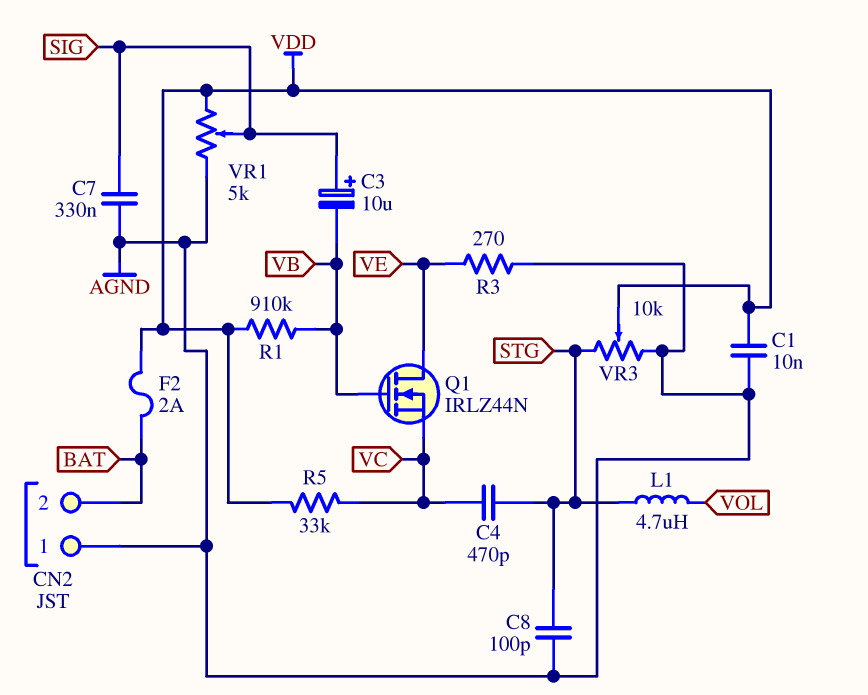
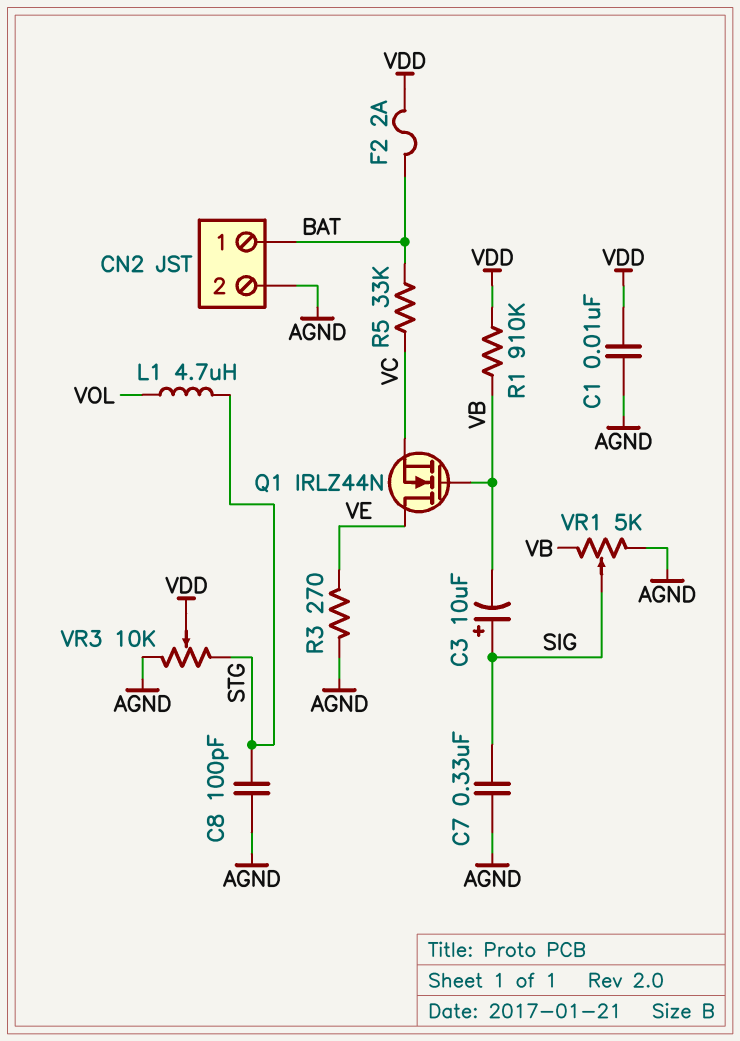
C4: 470pF (STG, VC) -> none
CN2 pin 1: AGND -> BAT
CN2 pin 2: BAT -> AGND
R5: 33k (VC, VDD) -> 33k (BAT, VC)
VR1: 5k (AGND, VDD, wiper SIG) -> 5k (AGND, VB, wiper SIG)

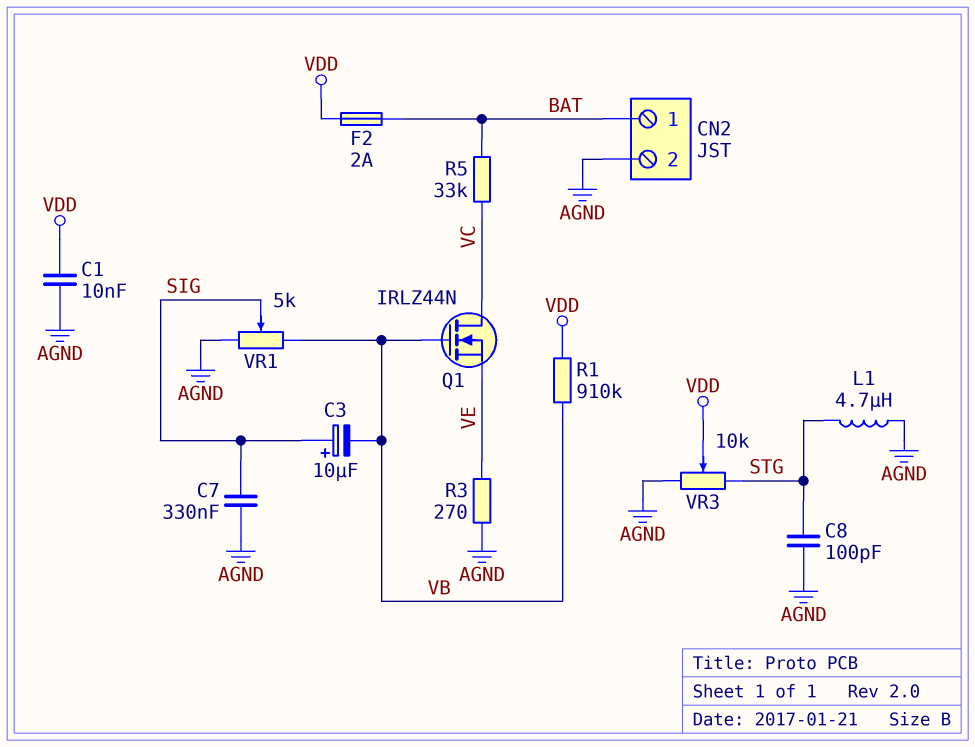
L1: 4.7uH (STG, VOL) -> 4.7uH (AGND, STG)
Q1: NMOS IRLZ44N (G VB, D VE, S VC) -> NMOS IRLZ44N (G VB, D VC, S VE)

